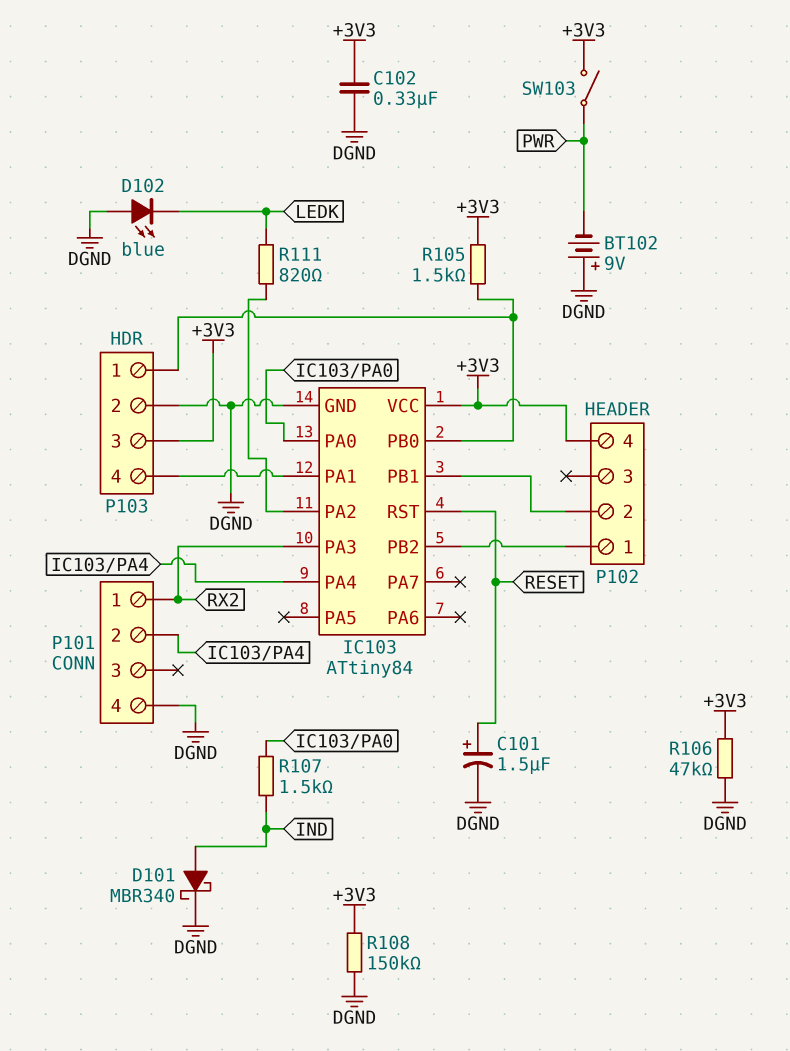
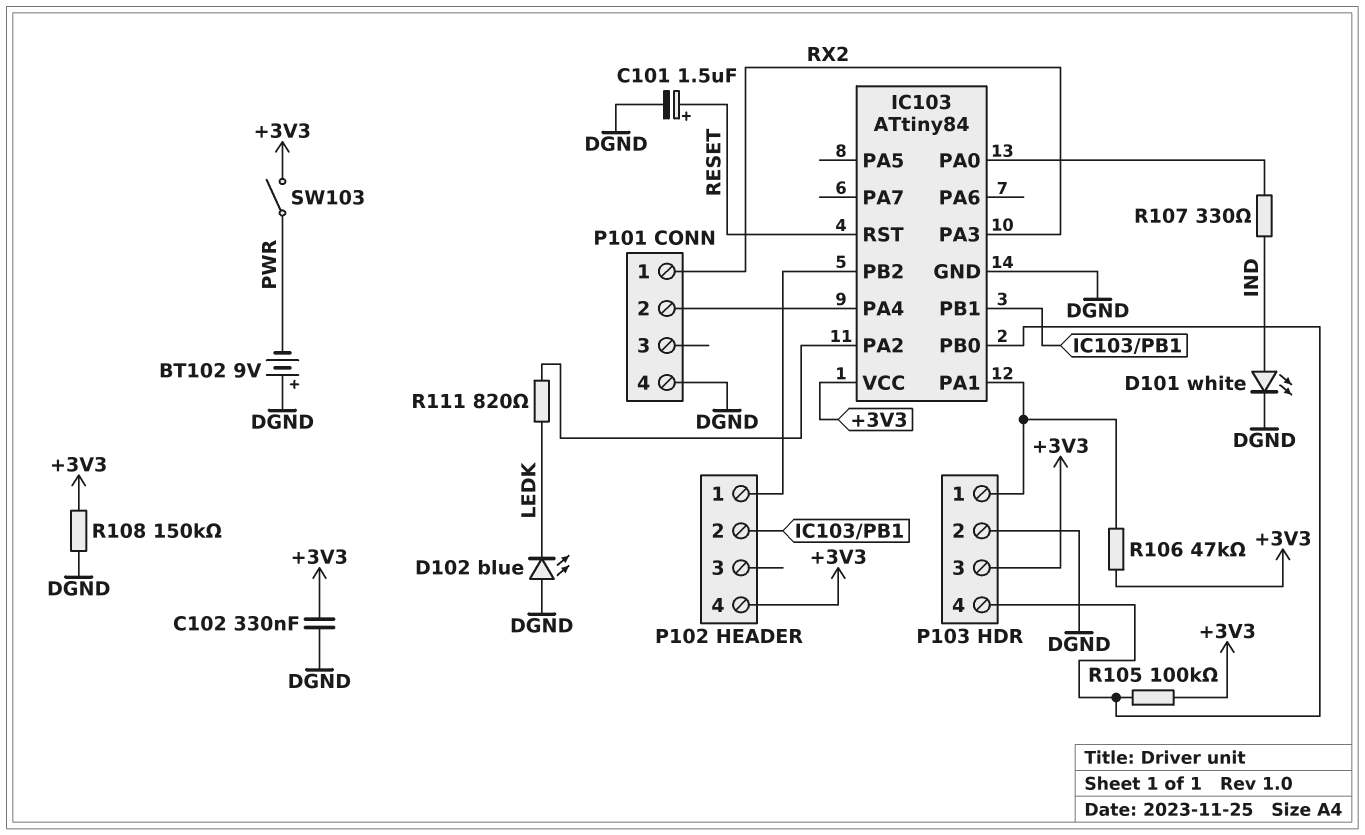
D101: schottky MBR340 (A IND, K DGND) -> LED white (A IND, K DGND)
P103 pin 1: IC103/PB0 -> IC103/PA1
P103 pin 4: IC103/PA1 -> IC103/PB0
R105: 1.5k (+3V3, IC103/PB0) -> 100k (+3V3, IC103/PB0)
R106: 47k (+3V3, DGND) -> 47k (+3V3, IC103/PA1)
R107: 1.5k (IC103/PA0, IND) -> 330 (IC103/PA0, IND)

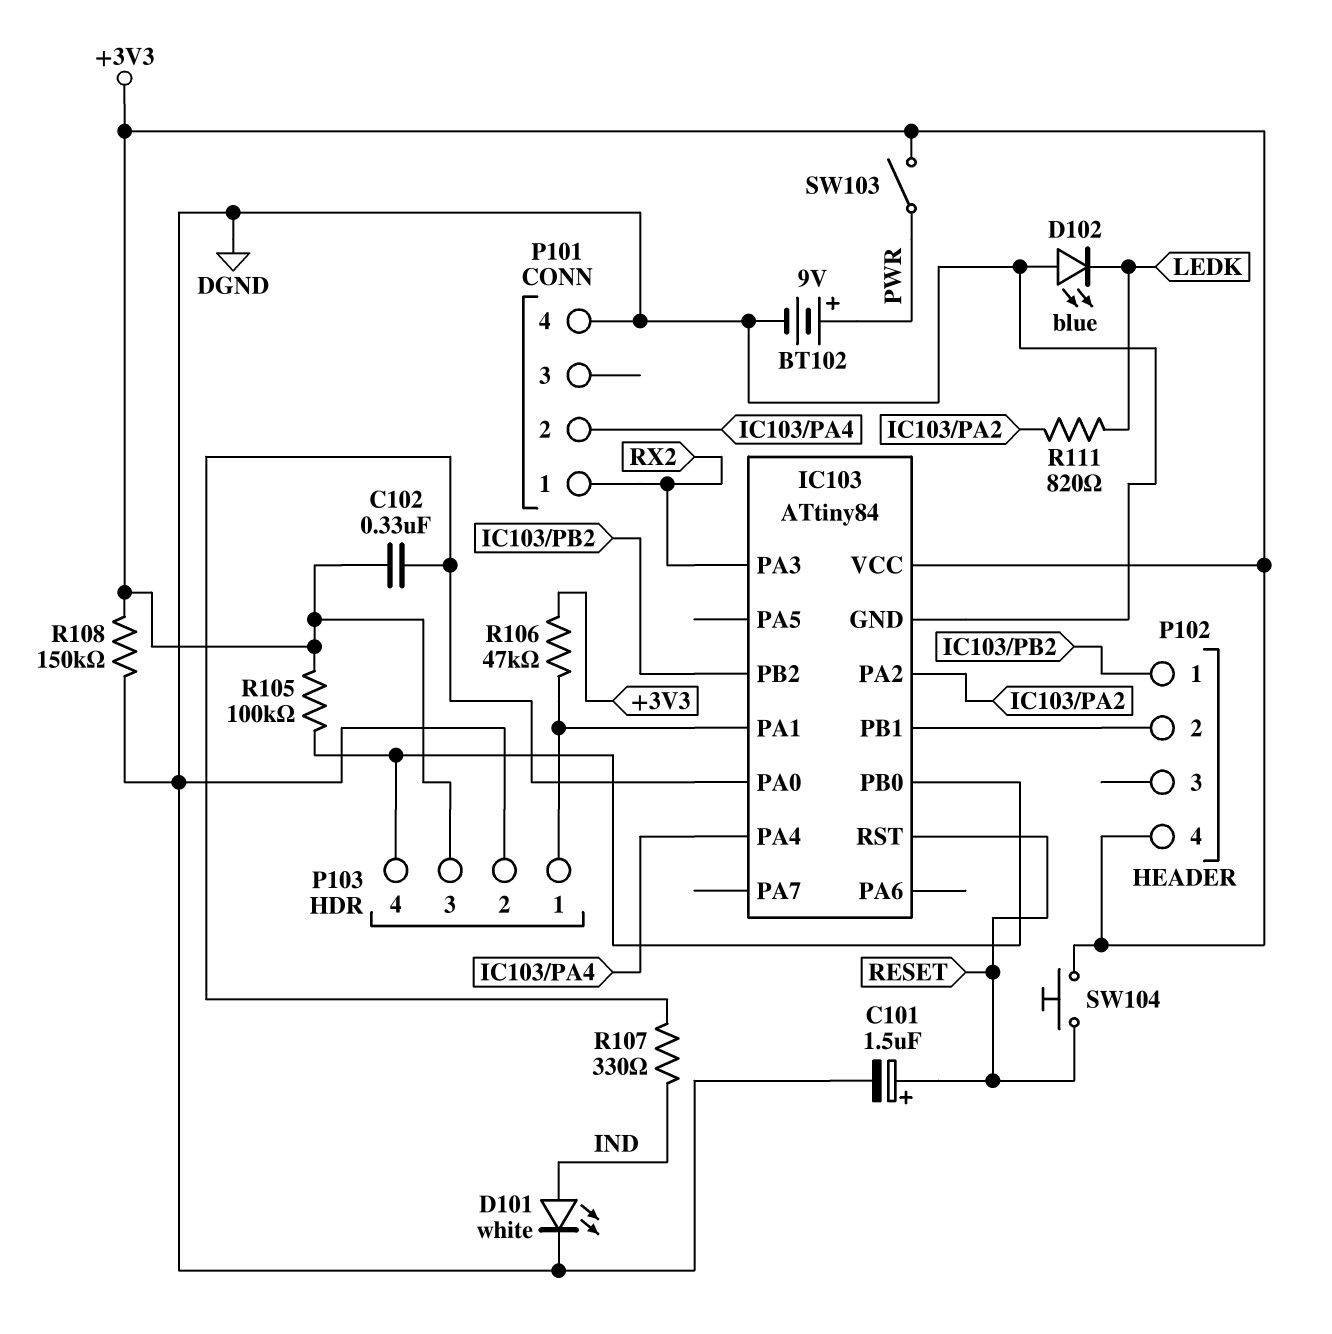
BT102: 9V (plus DGND, minus PWR) -> 9V (plus PWR, minus DGND)
C102: 330nF (+3V3, DGND) -> 330nF (+3V3, IC103/PA0)
SW104: none -> button (+3V3, RESET)

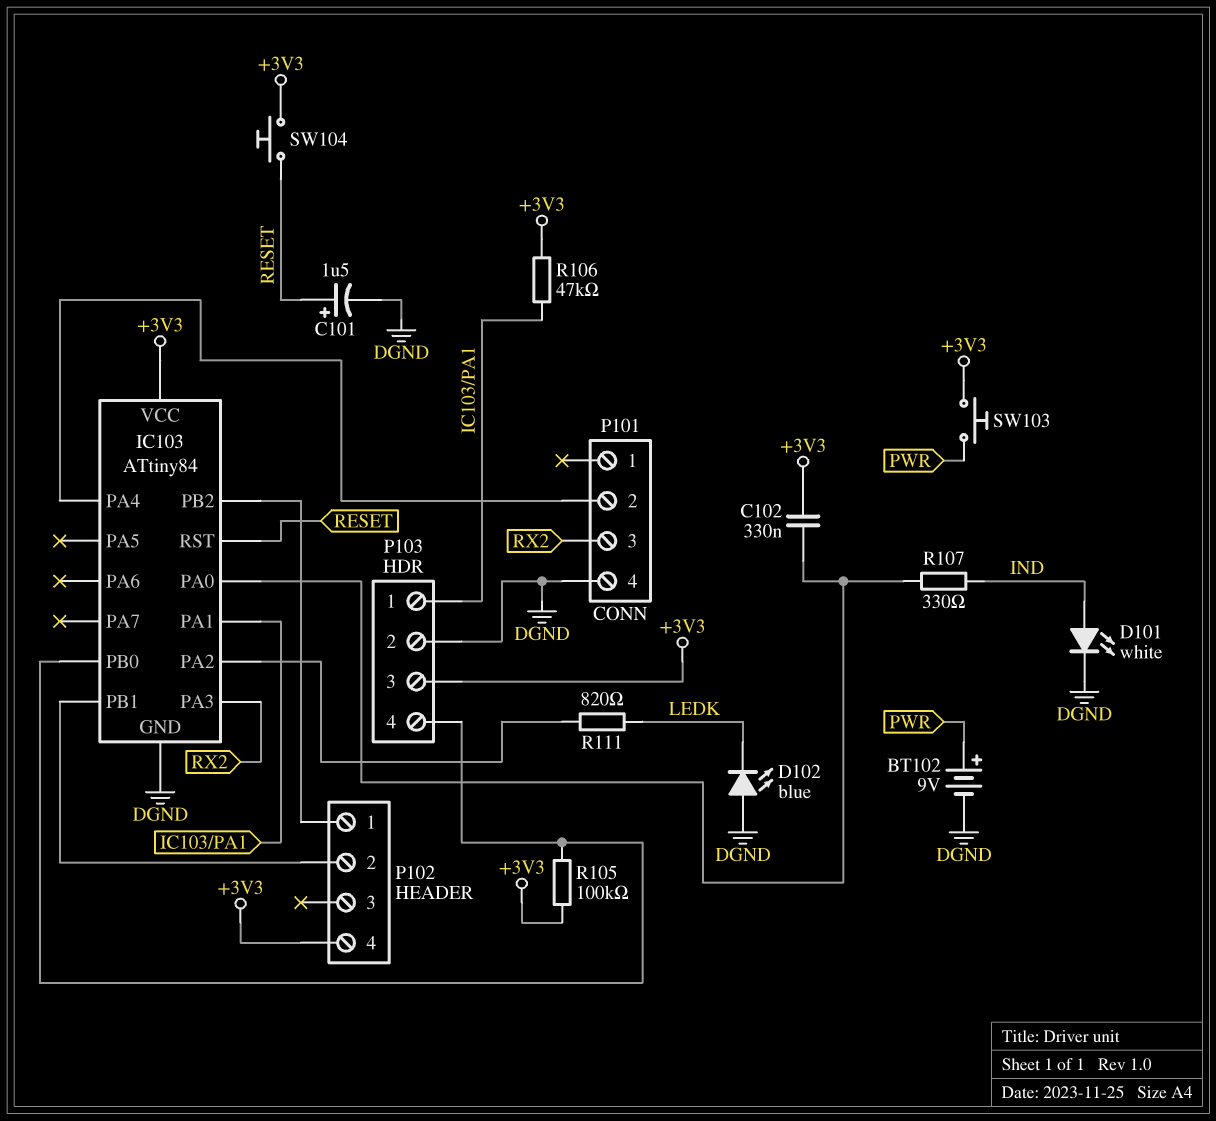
P101 pin 1: RX2 -> none
P101 pin 3: none -> RX2
R108: 150k (+3V3, DGND) -> none
SW103: switch (+3V3, PWR) -> button (+3V3, PWR)

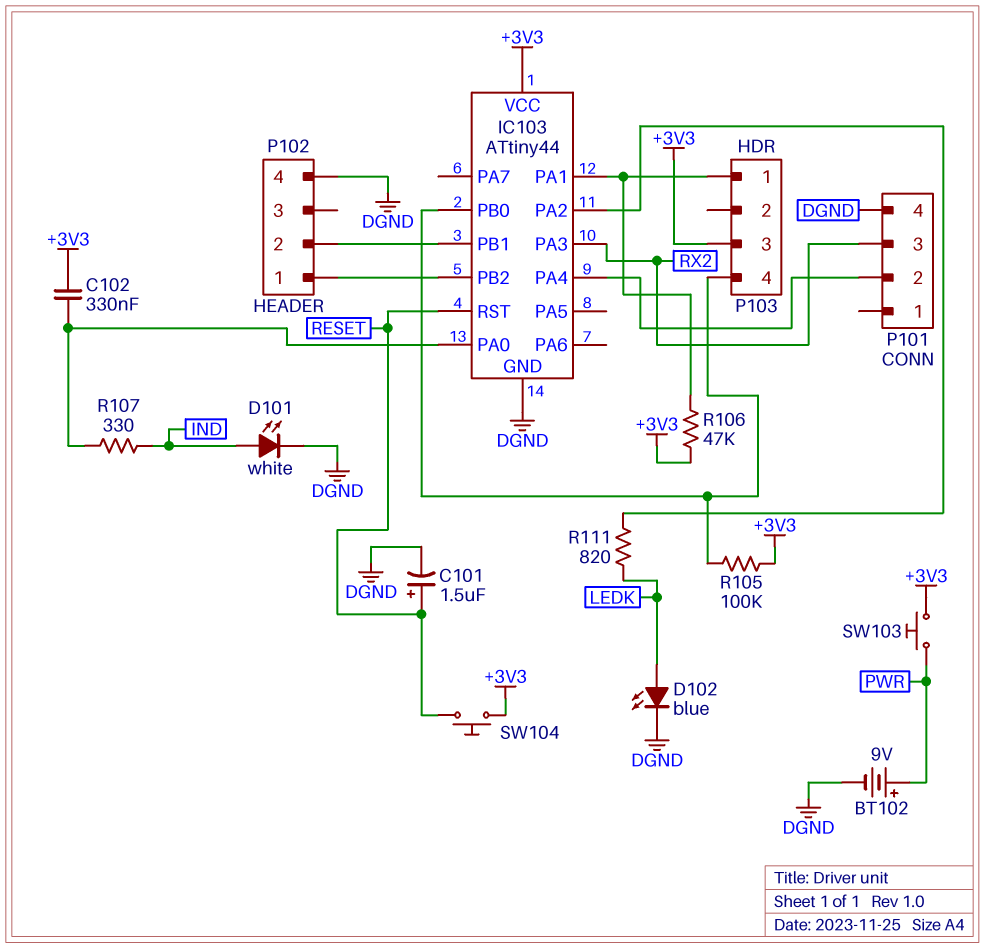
D102: LED blue (A DGND, K LEDK) -> LED blue (A LEDK, K DGND)
IC103: ATtiny84 -> ATtiny44
P102 pin 4: +3V3 -> DGND
P103 pin 2: DGND -> none

